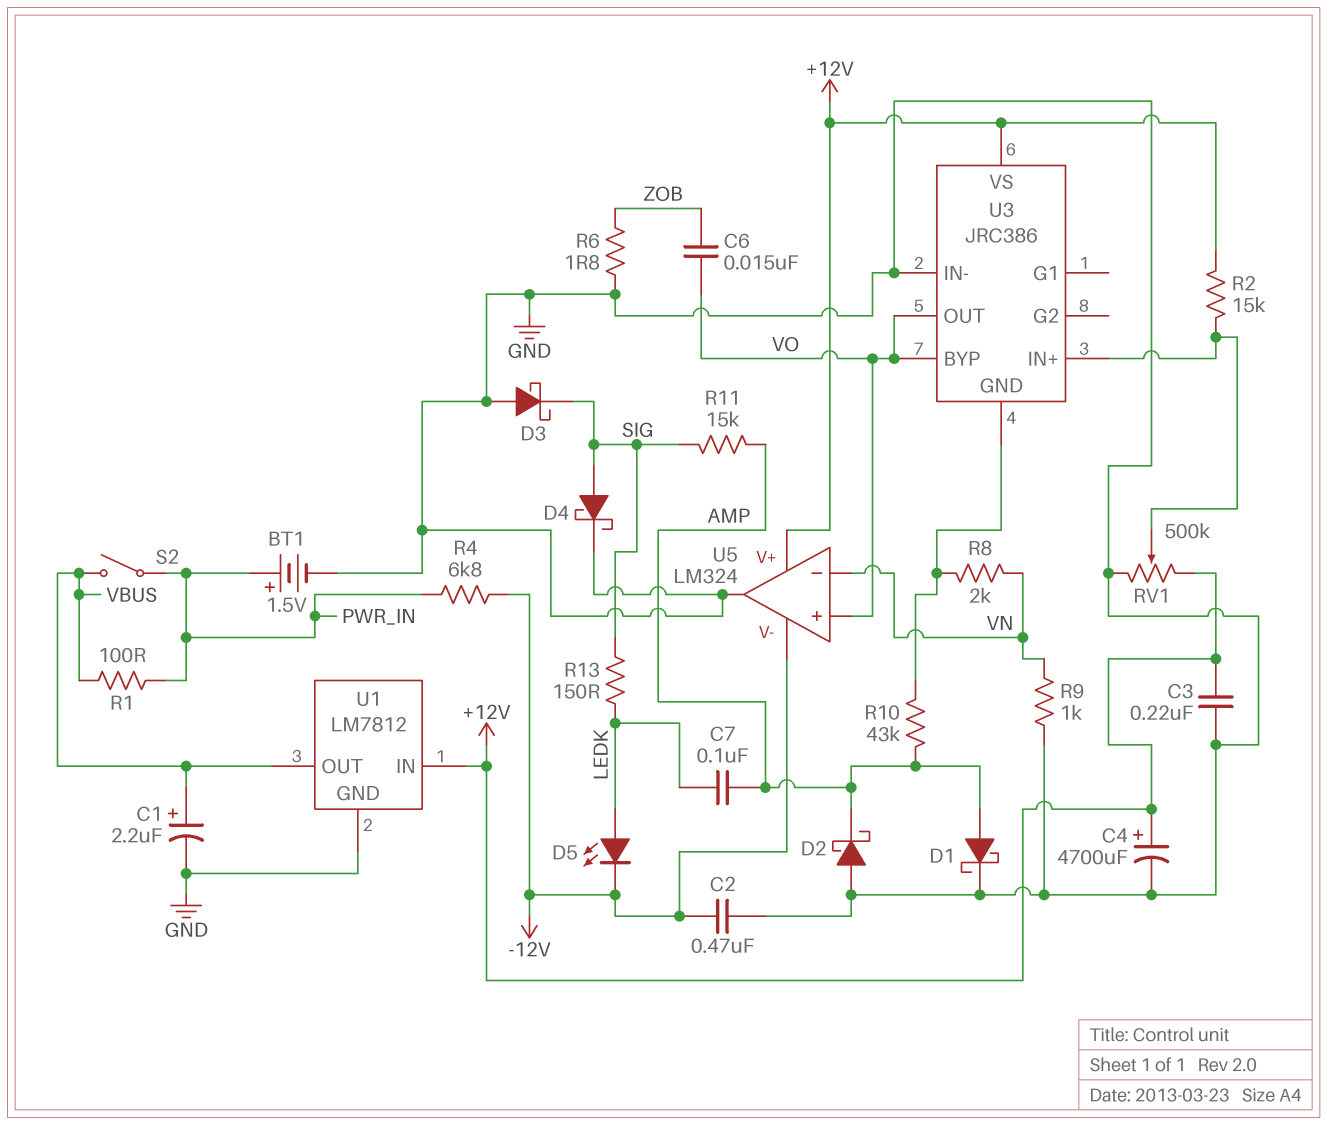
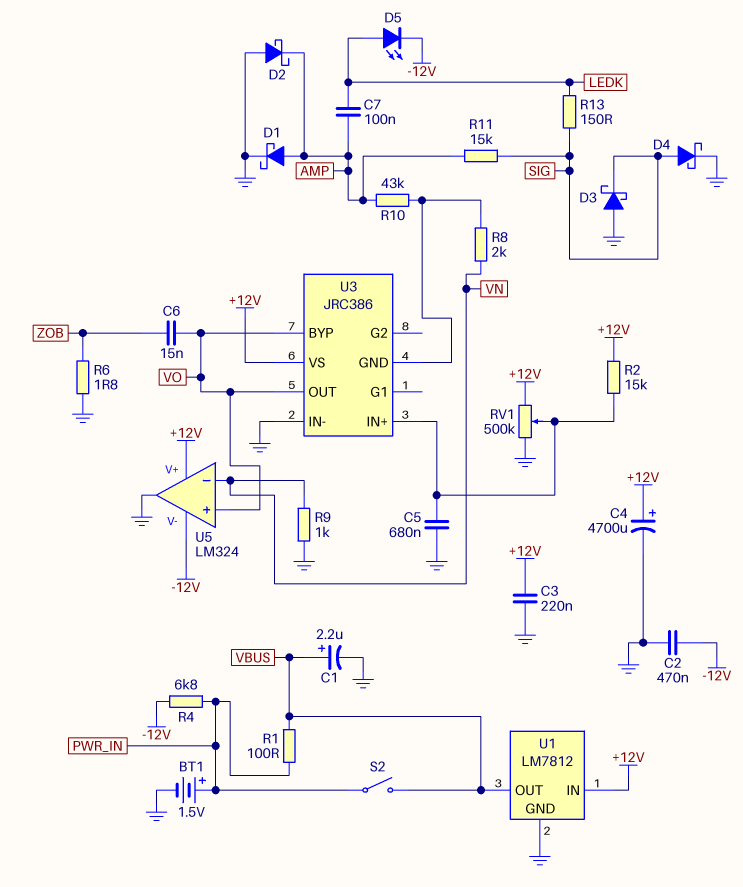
C5: none -> 680nF (GND, U3/IN+)

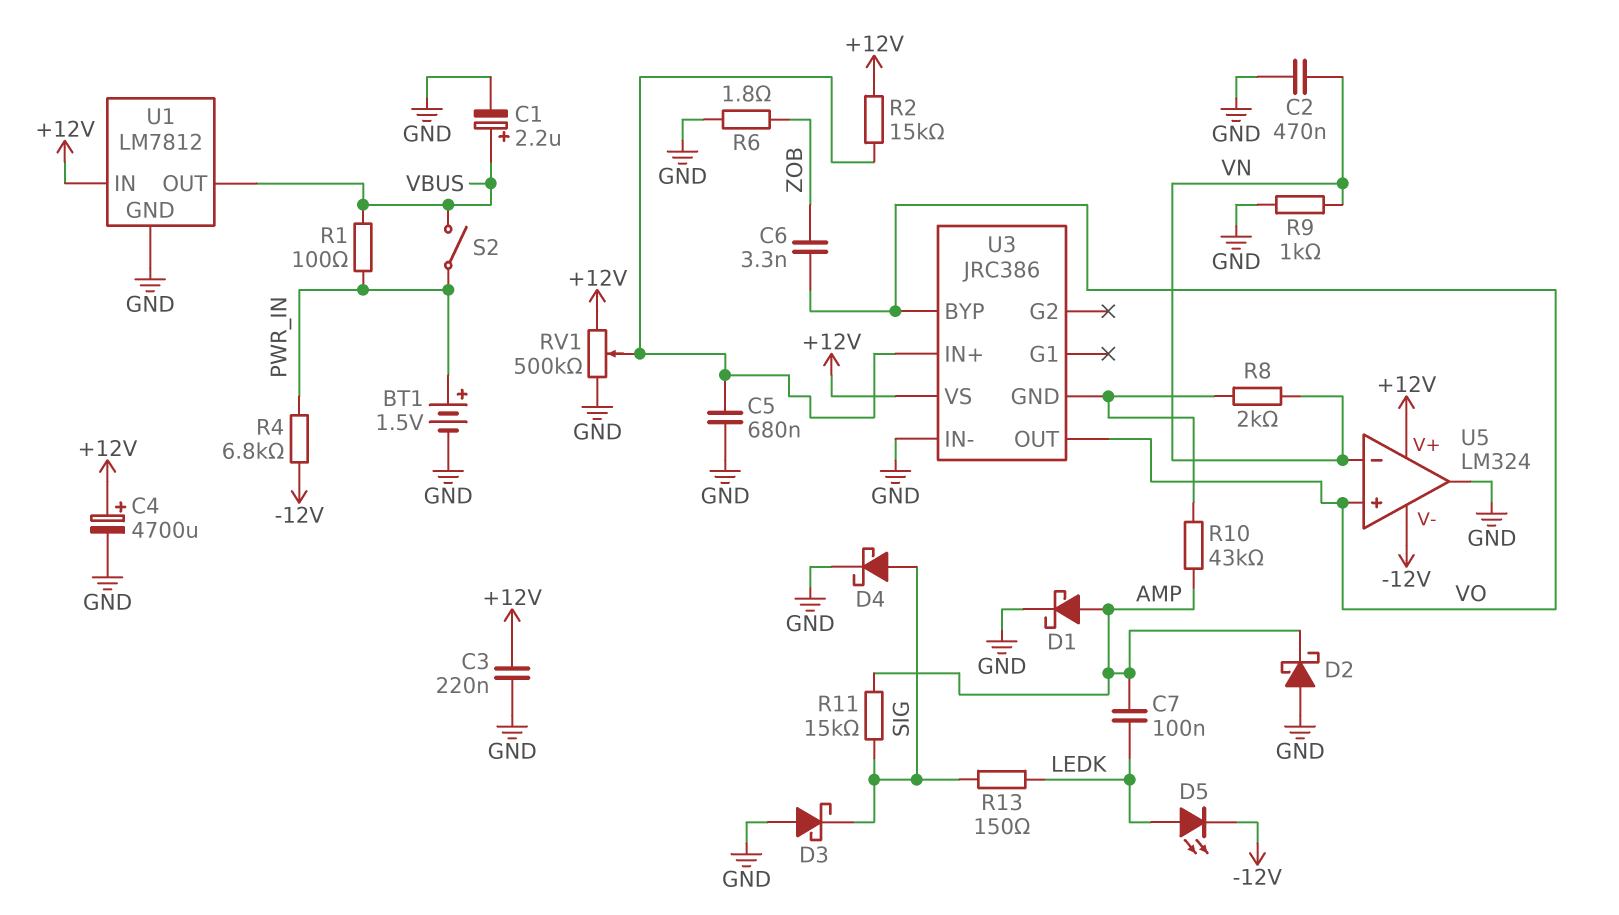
C2: 470nF (-12V, GND) -> 470nF (GND, VN)
C6: 15nF (VO, ZOB) -> 3.3nF (VO, ZOB)

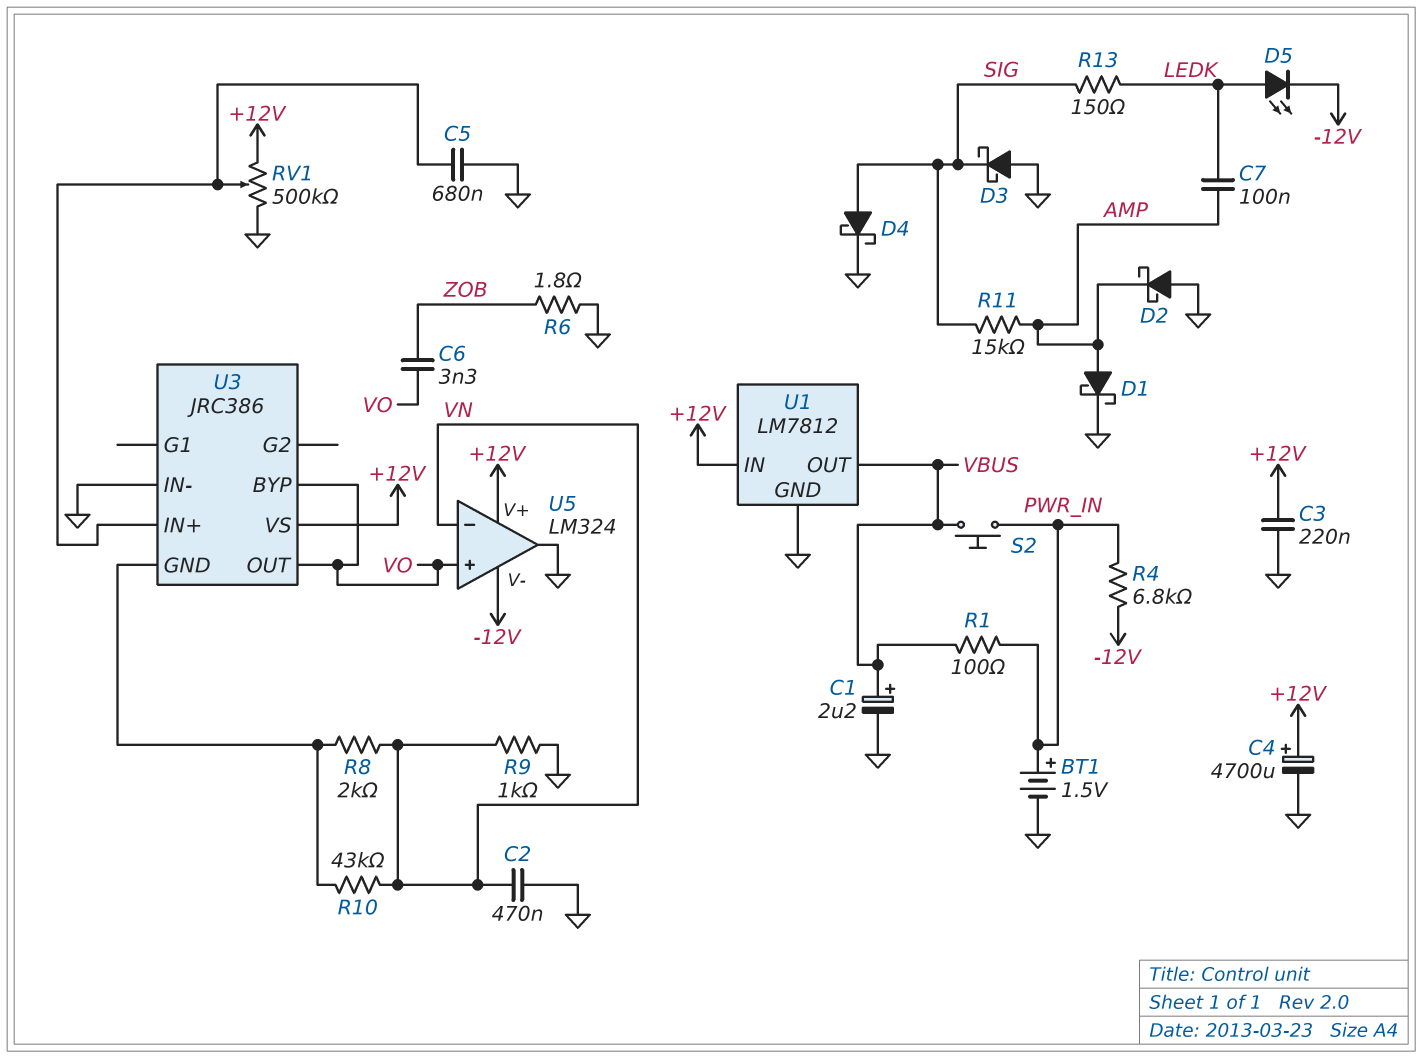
R2: 15k (+12V, U3/IN+) -> none
R10: 43k (AMP, U3/GND) -> 43k (U3/GND, VN)
S2: switch (PWR_IN, VBUS) -> button (PWR_IN, VBUS)

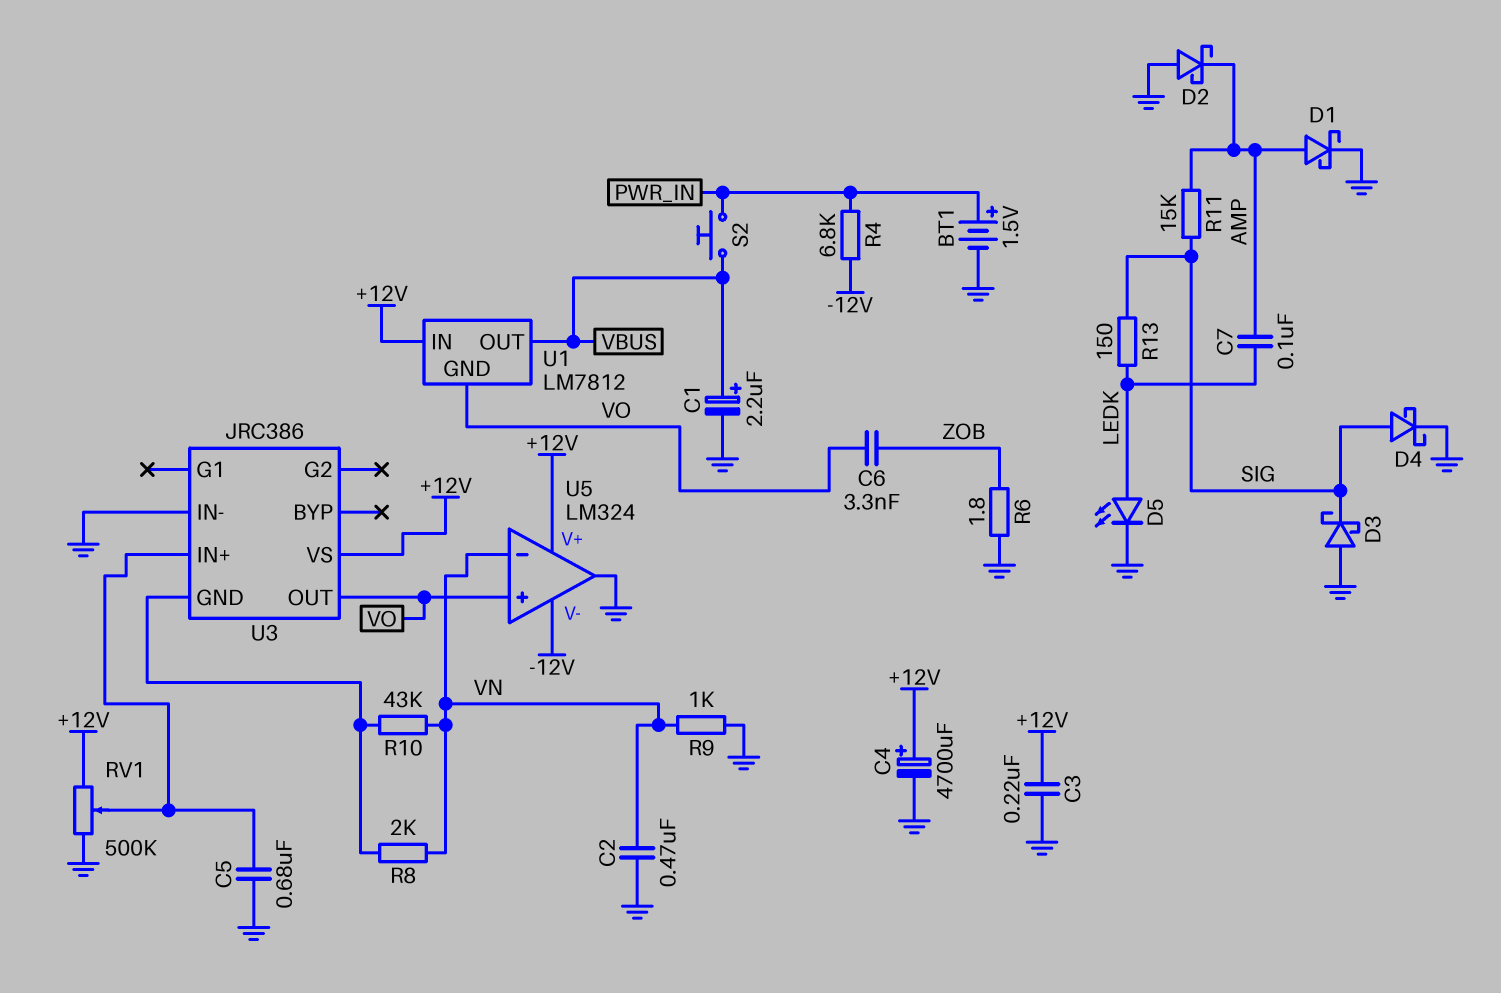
D5: LED (A LEDK, K -12V) -> LED (A LEDK, K GND)
R1: 100 (PWR_IN, VBUS) -> none
U1 pin GND: GND -> VO
U3 pin BYP: VO -> none

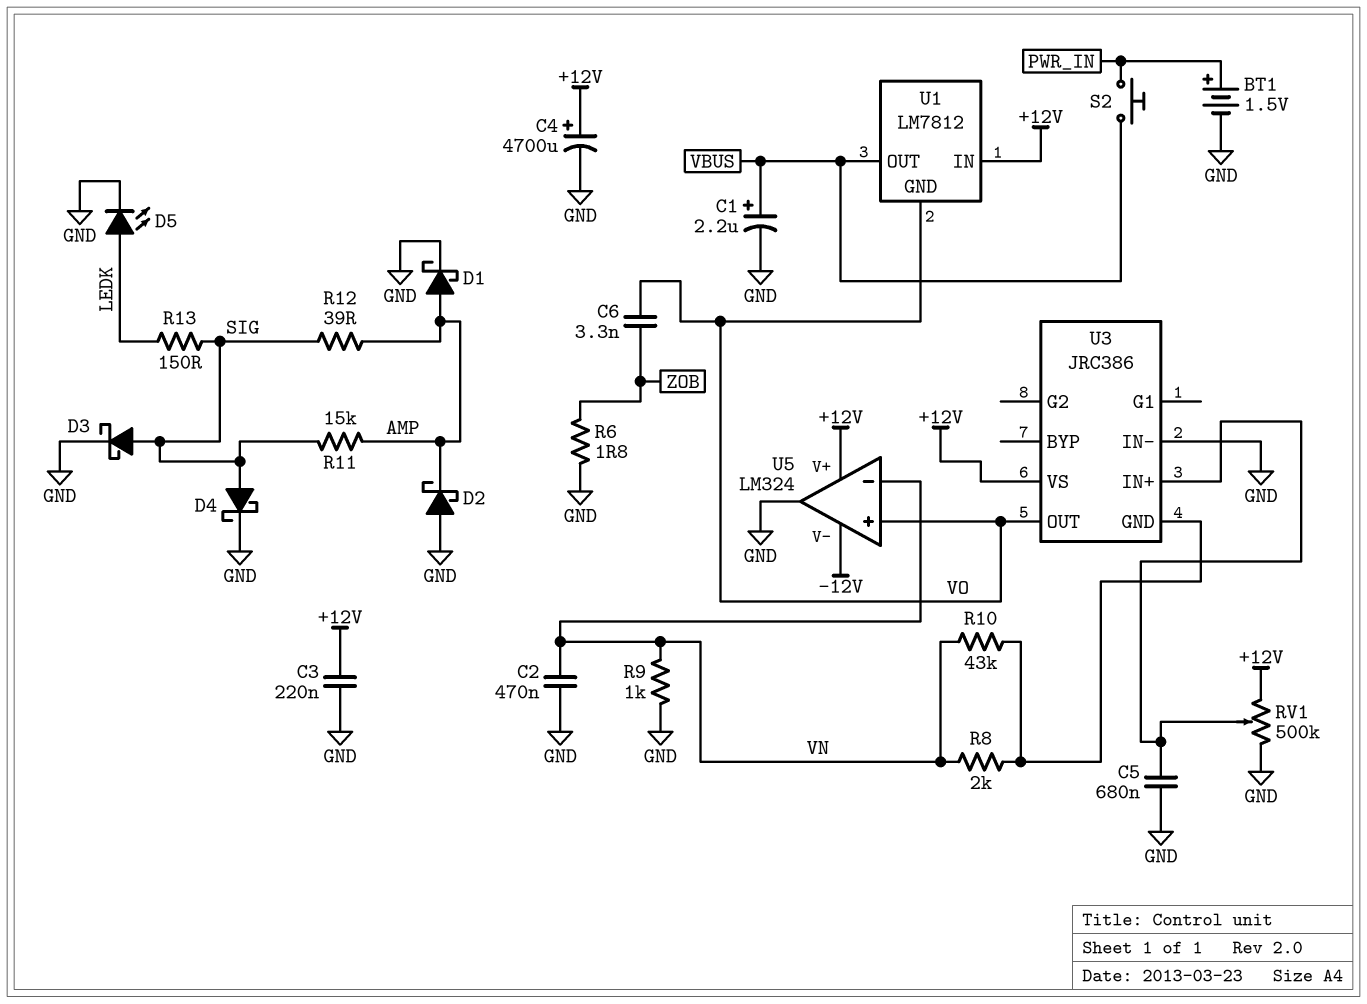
C7: 100nF (AMP, LEDK) -> none
D3: schottky (A GND, K SIG) -> schottky (A SIG, K GND)
R4: 6.8k (-12V, PWR_IN) -> none
R12: none -> 39 (AMP, SIG)

